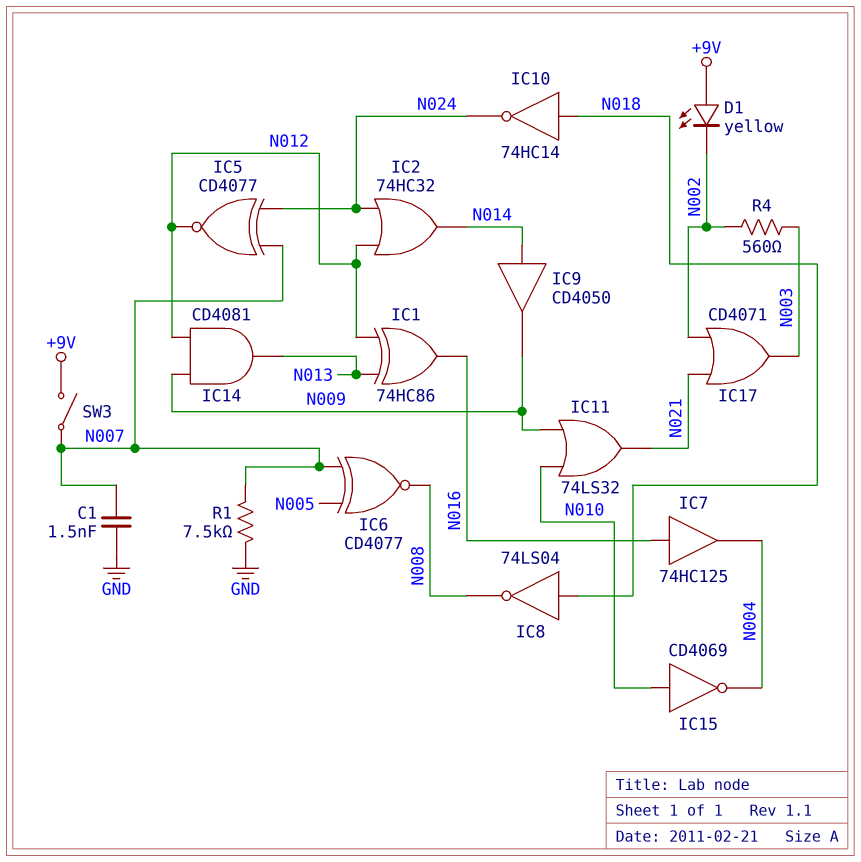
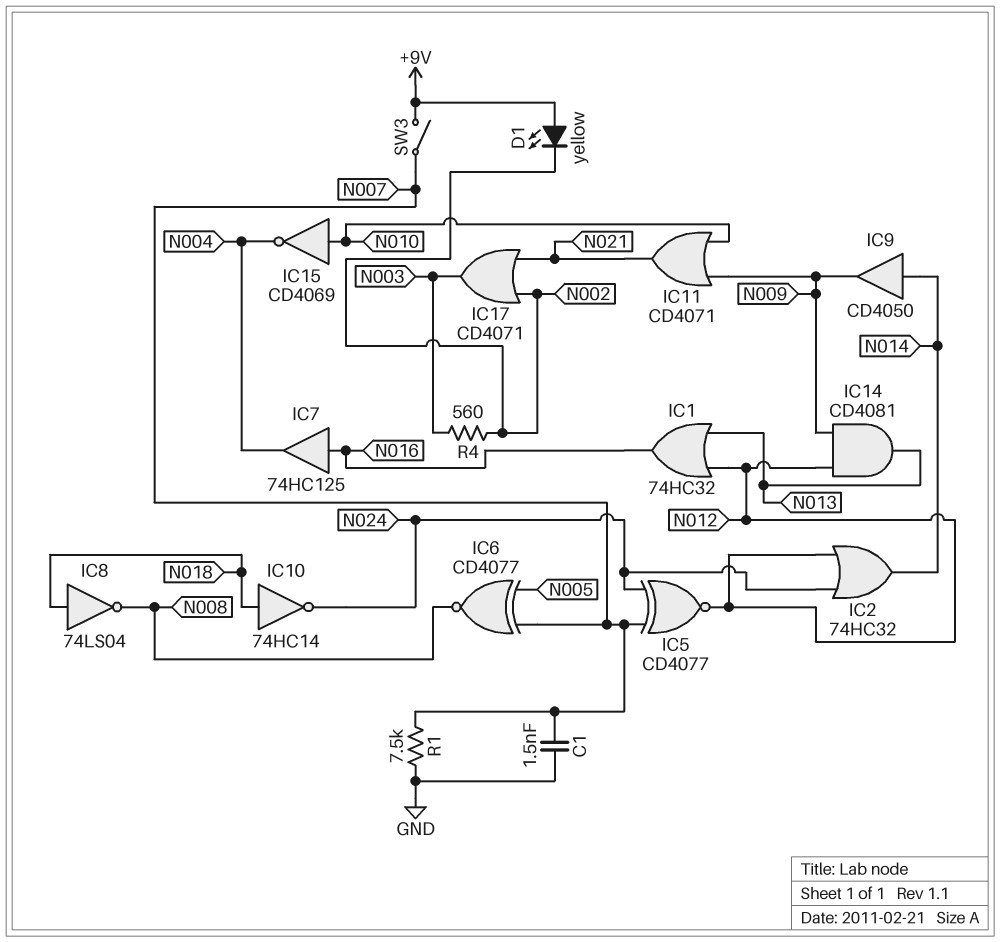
IC1: XOR 74HC86 (in N012, in N013, out N016) -> OR 74HC32 (in N012, in N013, out N016)
IC11: OR 74LS32 (in N009, in N010, out N021) -> OR CD4071 (in N009, in N010, out N021)

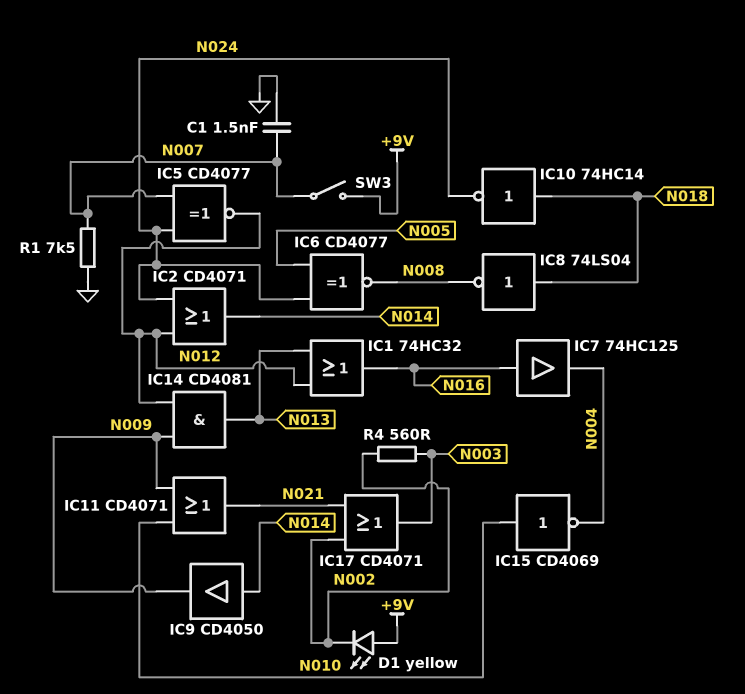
IC2: OR 74HC32 (in N012, in N024, out N014) -> OR CD4071 (in N012, in N024, out N014)
IC6: XNOR CD4077 (in N005, in N007, out N008) -> XNOR CD4077 (in N005, in N024, out N008)

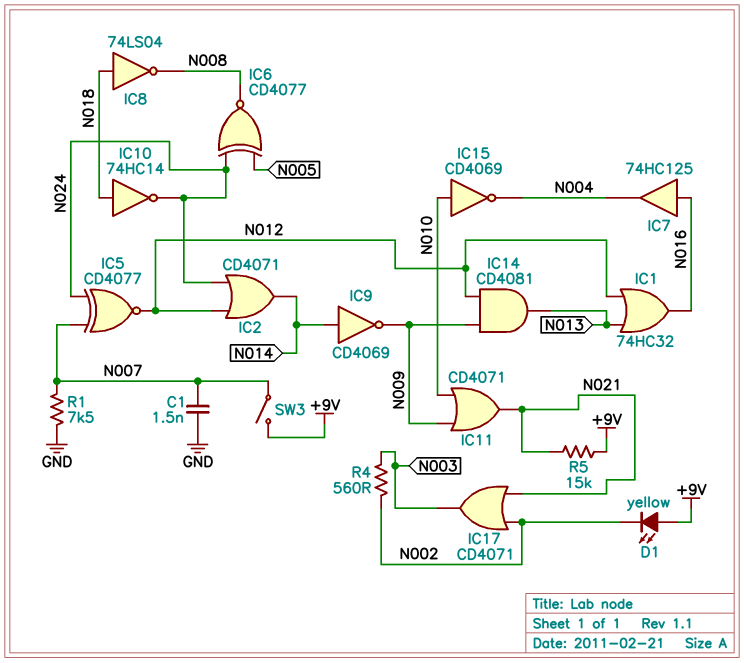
IC9: buffer CD4050 (in N014, out N009) -> NOT CD4069 (in N014, out N009)
R5: none -> 15k (+9V, N021)

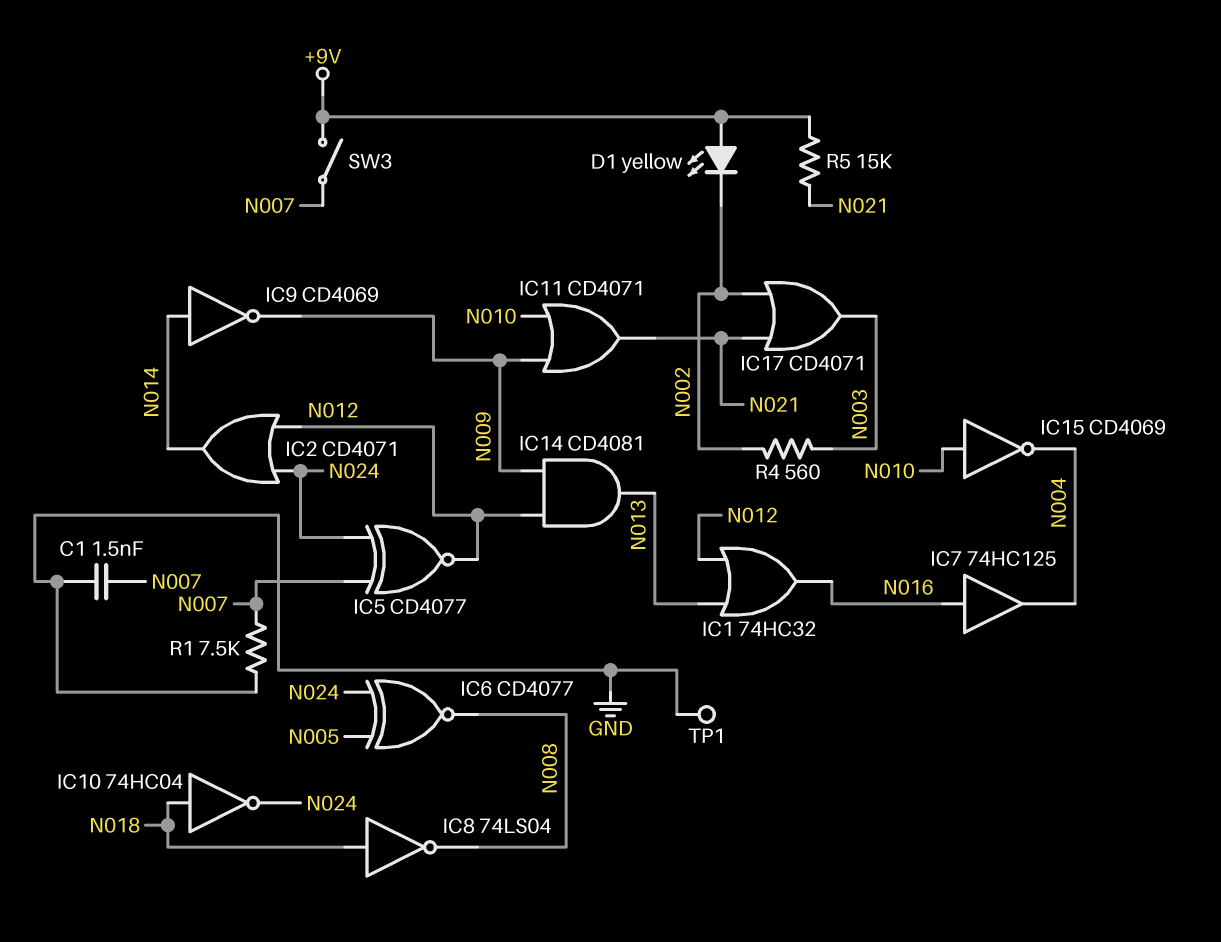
IC10: NOT 74HC14 (in N018, out N024) -> NOT 74HC04 (in N018, out N024)
TP1: none -> test point (GND)

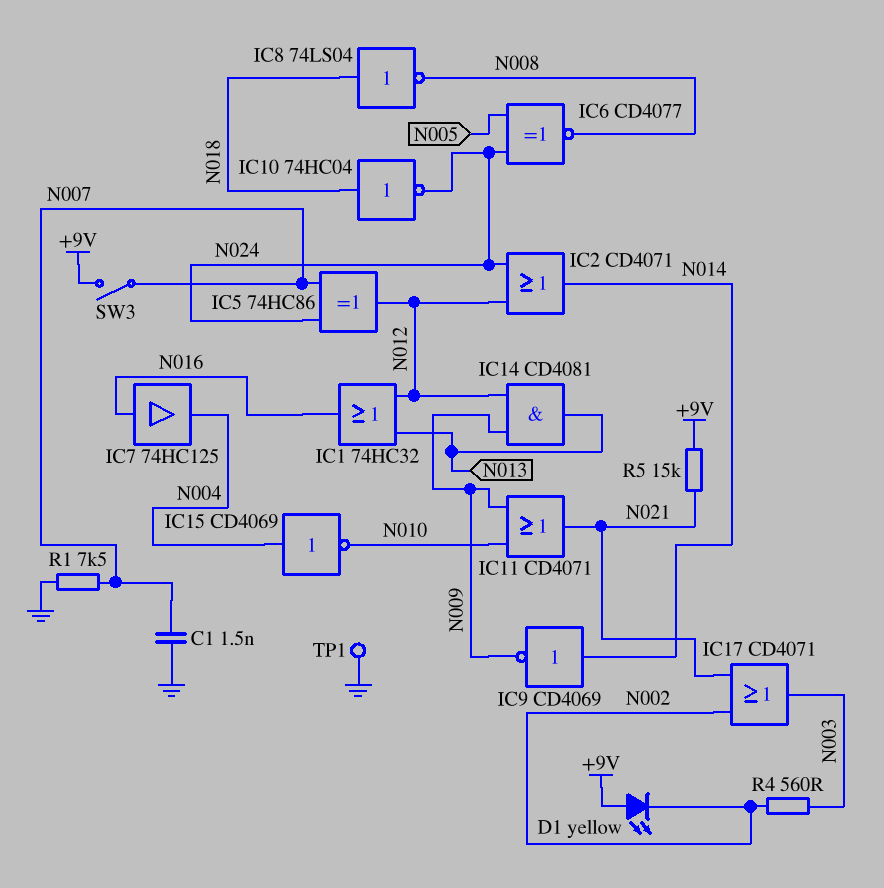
IC5: XNOR CD4077 (in N007, in N024, out N012) -> XOR 74HC86 (in N007, in N024, out N012)
IC15: NOT CD4069 (in N010, out N004) -> NOT CD4069 (in N004, out N010)

